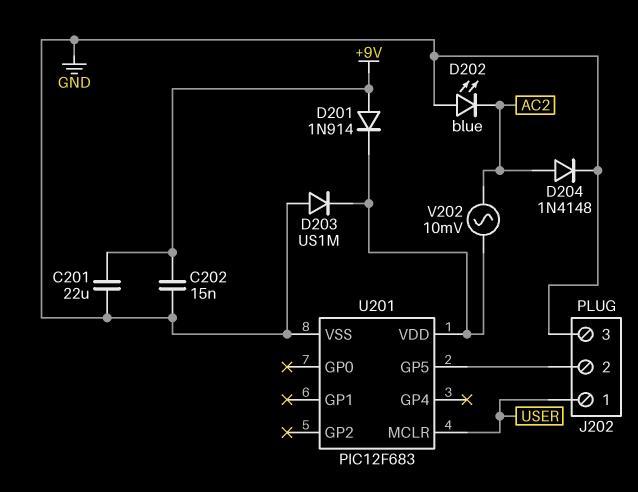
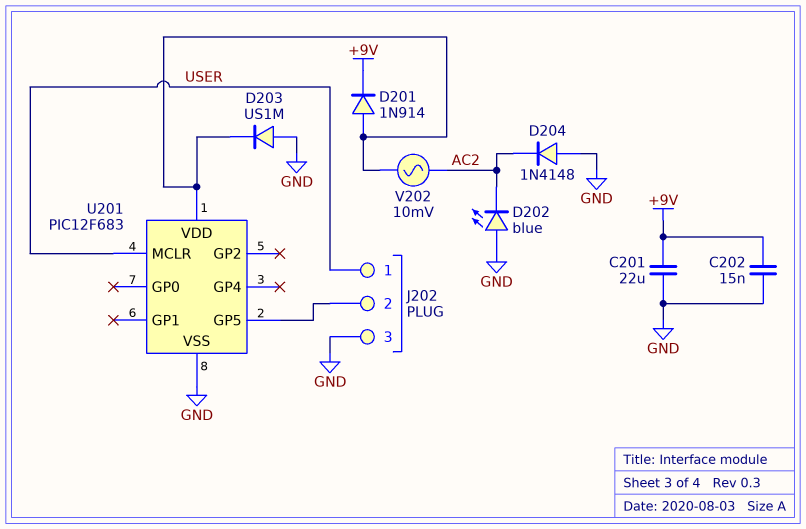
D201: diode 1N914 (A +9V, K U201/VDD) -> diode 1N914 (A U201/VDD, K +9V)
D204: diode 1N4148 (A AC2, K GND) -> diode 1N4148 (A GND, K AC2)

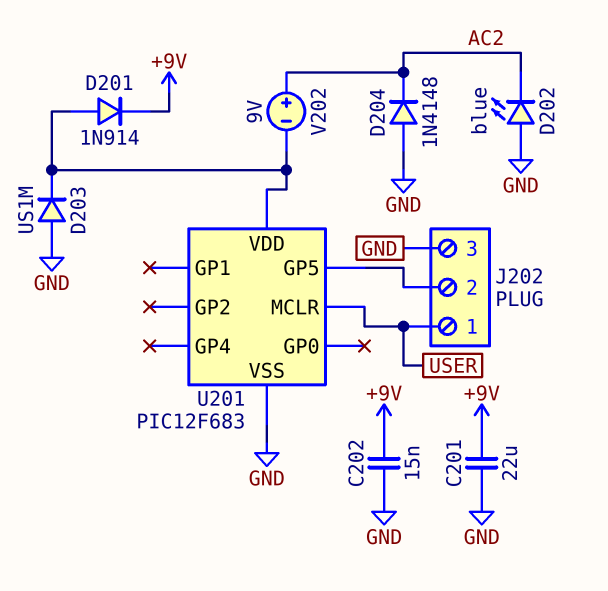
V202: AC 10mV (AC2, U201/VDD) -> 9V (plus AC2, minus U201/VDD)

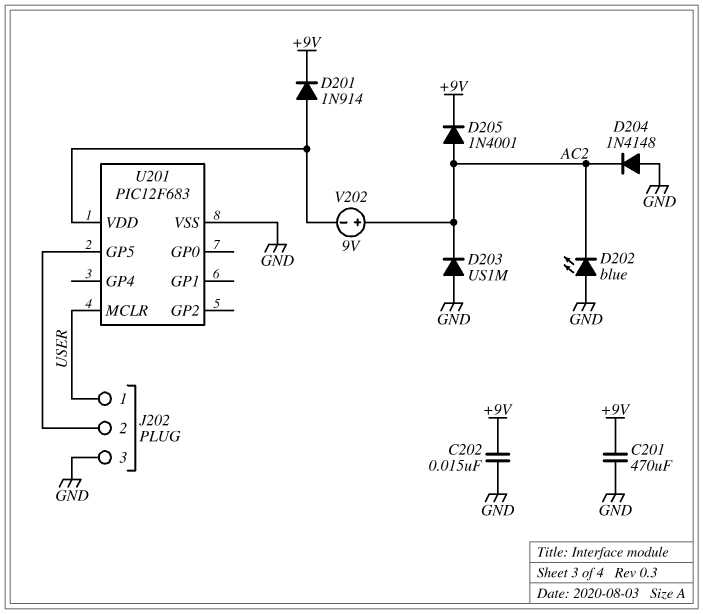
C201: 22uF (+9V, GND) -> 470uF (+9V, GND)
D203: diode US1M (A GND, K U201/VDD) -> diode US1M (A GND, K AC2)
D205: none -> diode 1N4001 (A AC2, K +9V)

